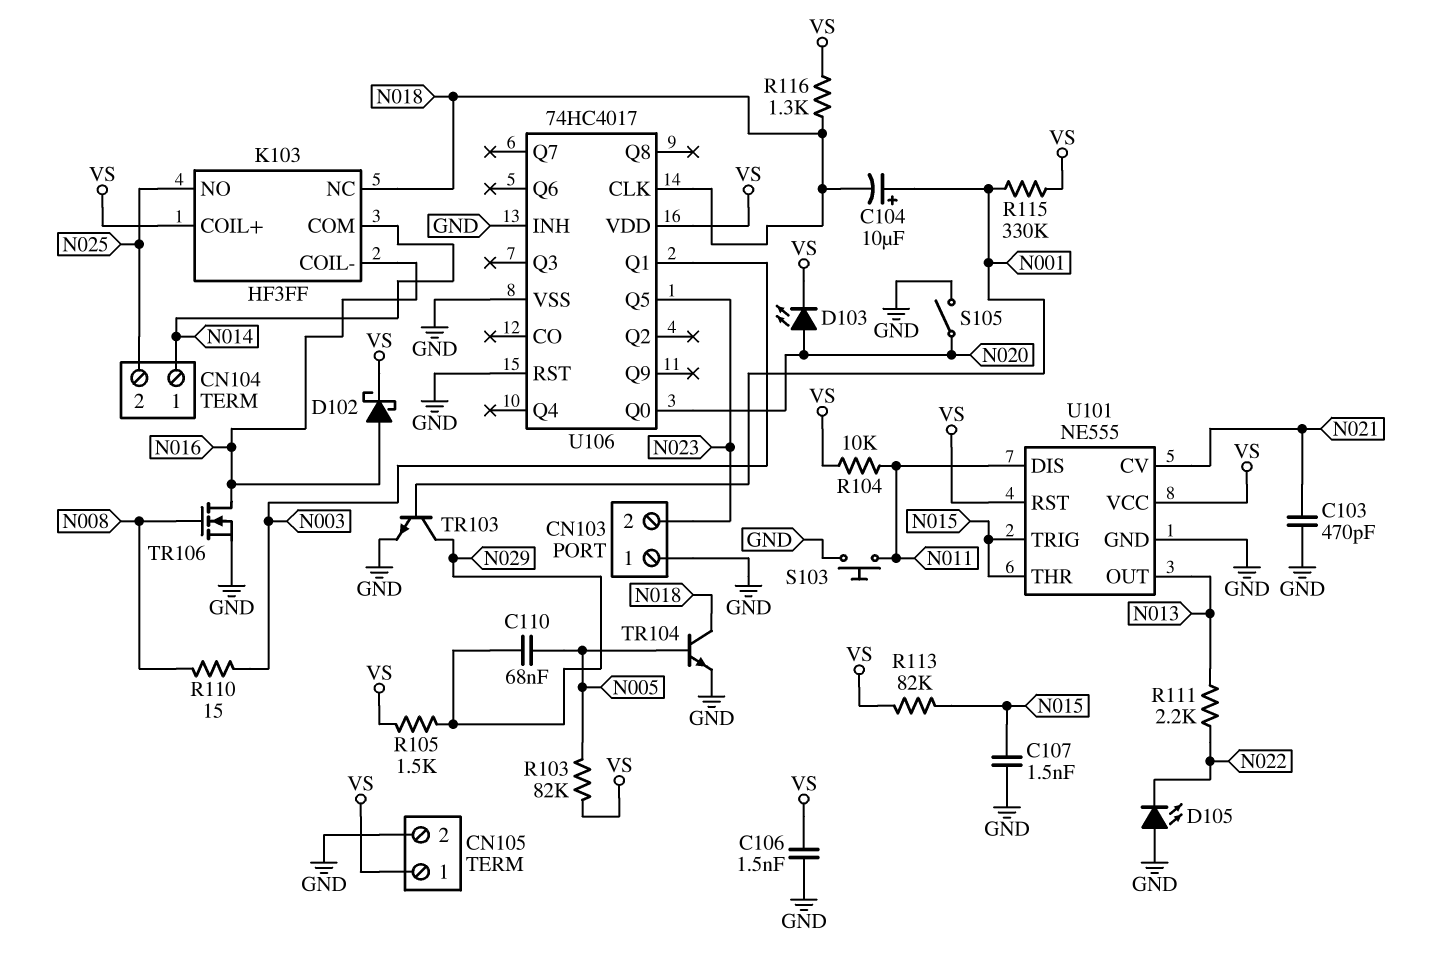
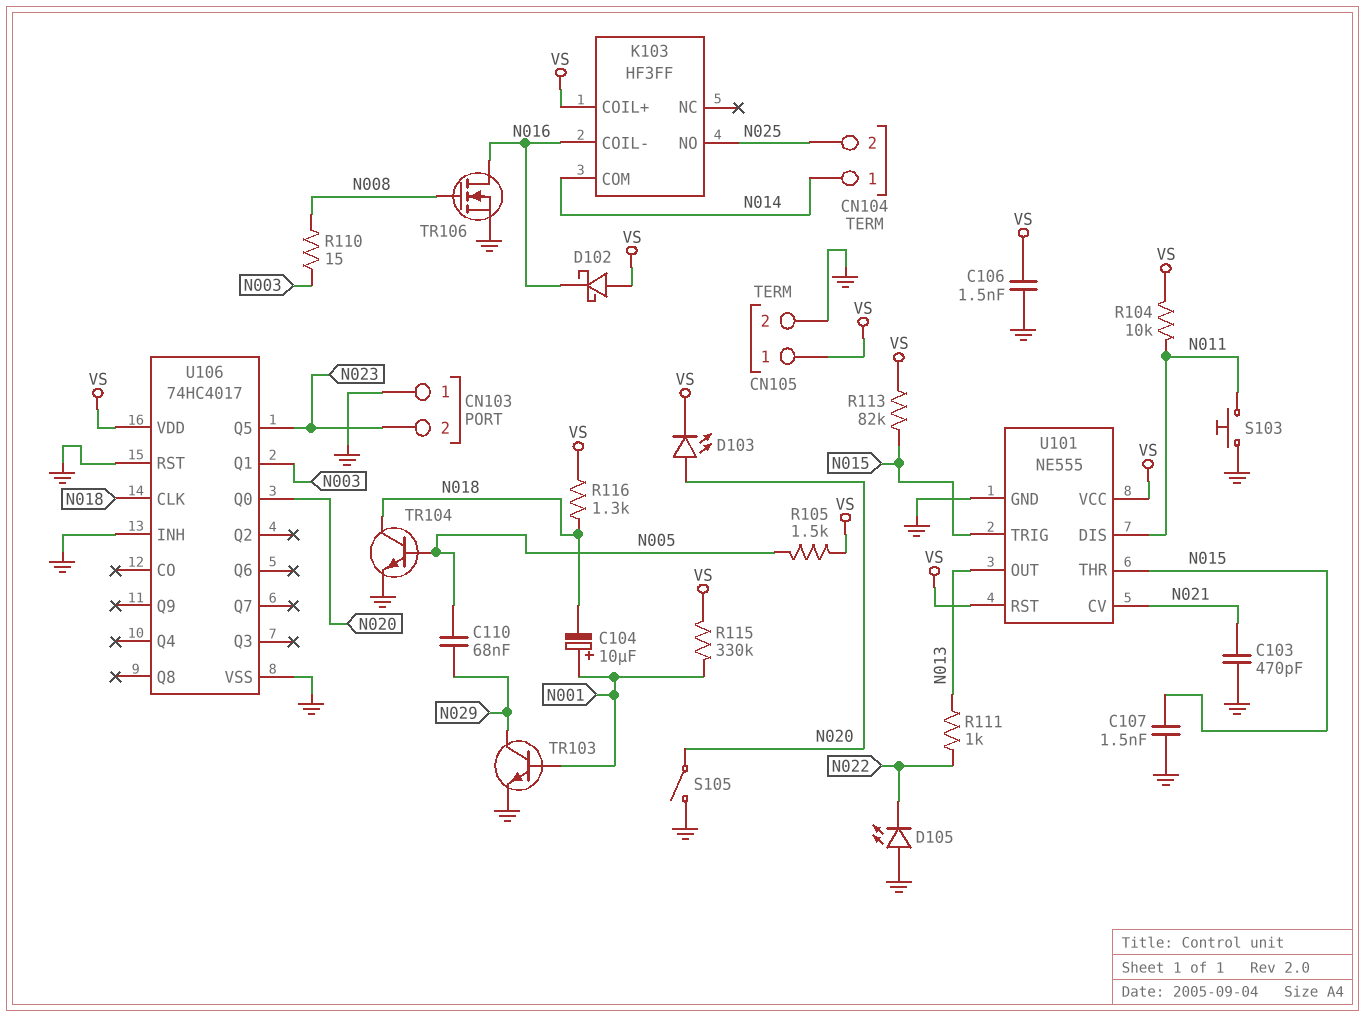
D102: schottky (A N016, K VS) -> schottky (A VS, K N016)
K103 pin NC: N018 -> none
R103: 82k (N005, VS) -> none
R105: 1.5k (N029, VS) -> 1.5k (N005, VS)
R111: 2.2k (N013, N022) -> 1k (N013, N022)

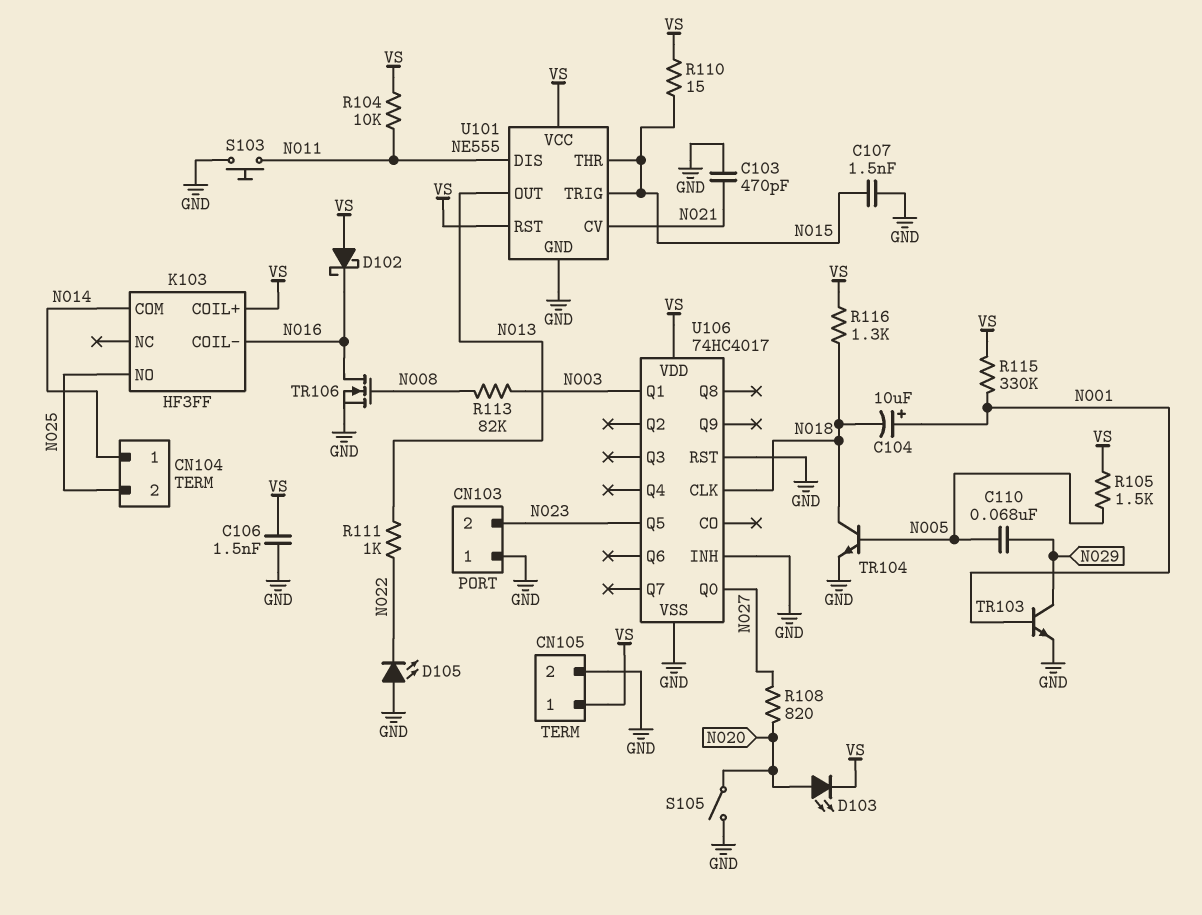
R108: none -> 820 (N020, N027)
R110: 15 (N003, N008) -> 15 (N015, VS)
R113: 82k (N015, VS) -> 82k (N003, N008)
U106 pin Q0: N020 -> N027

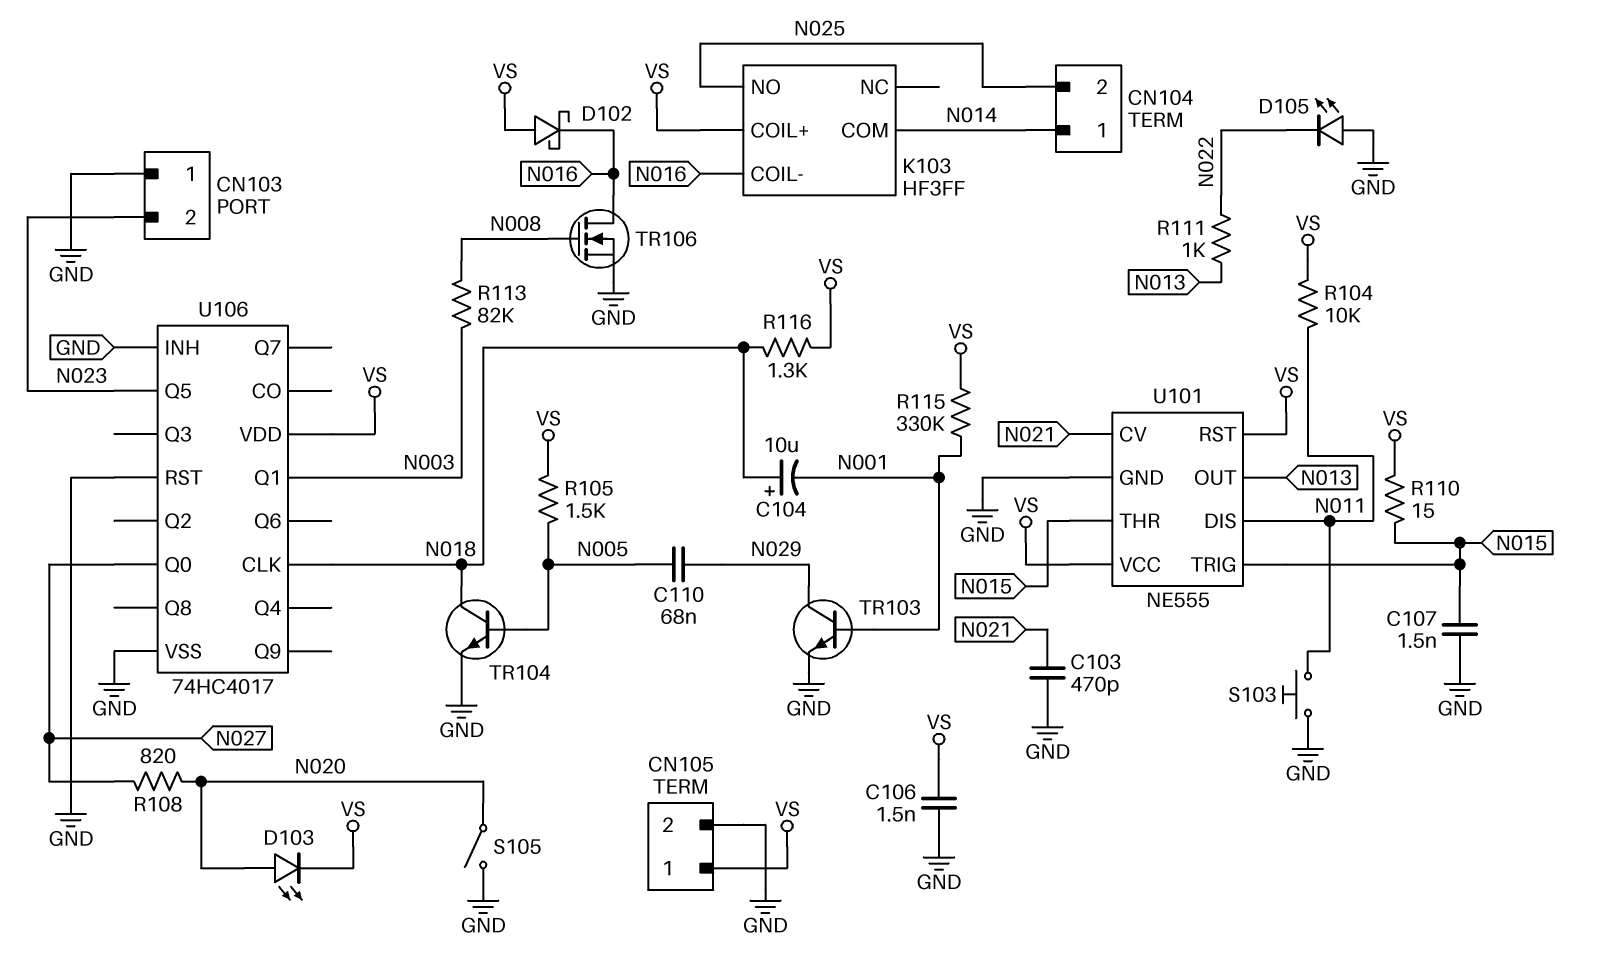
C104: 10uF (plus N001, minus N018) -> 10uF (plus N018, minus N001)

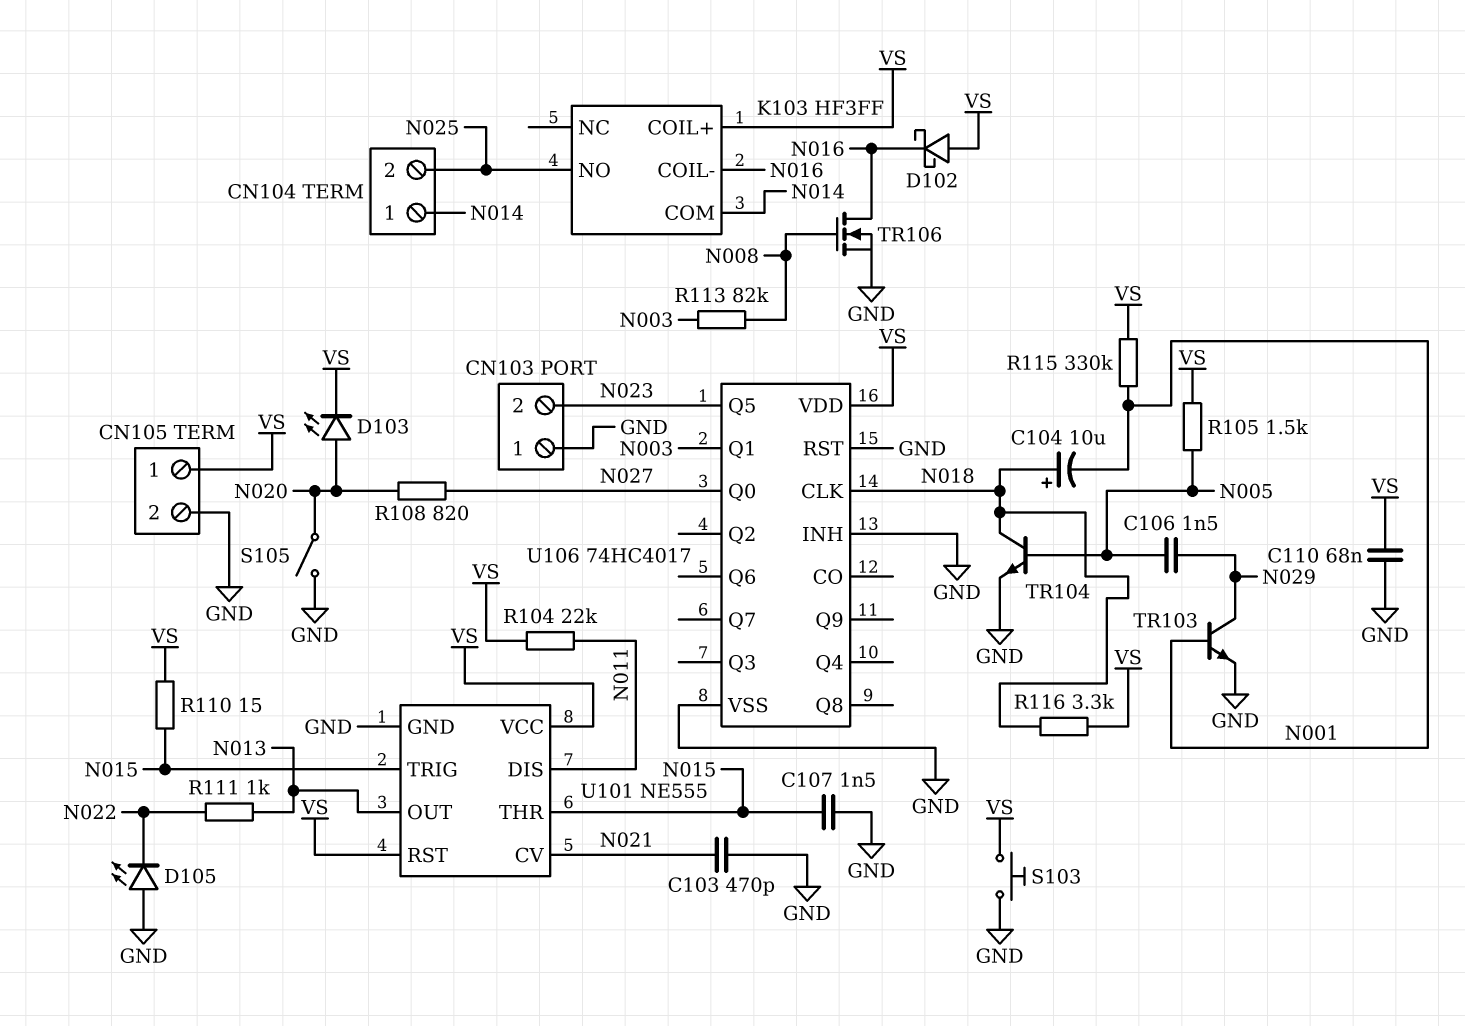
C106: 1.5nF (GND, VS) -> 1.5nF (N005, N029)
C110: 68nF (N005, N029) -> 68nF (GND, VS)
R104: 10k (N011, VS) -> 22k (N011, VS)
R116: 1.3k (N018, VS) -> 3.3k (N018, VS)
S103: button (GND, N011) -> button (GND, VS)

